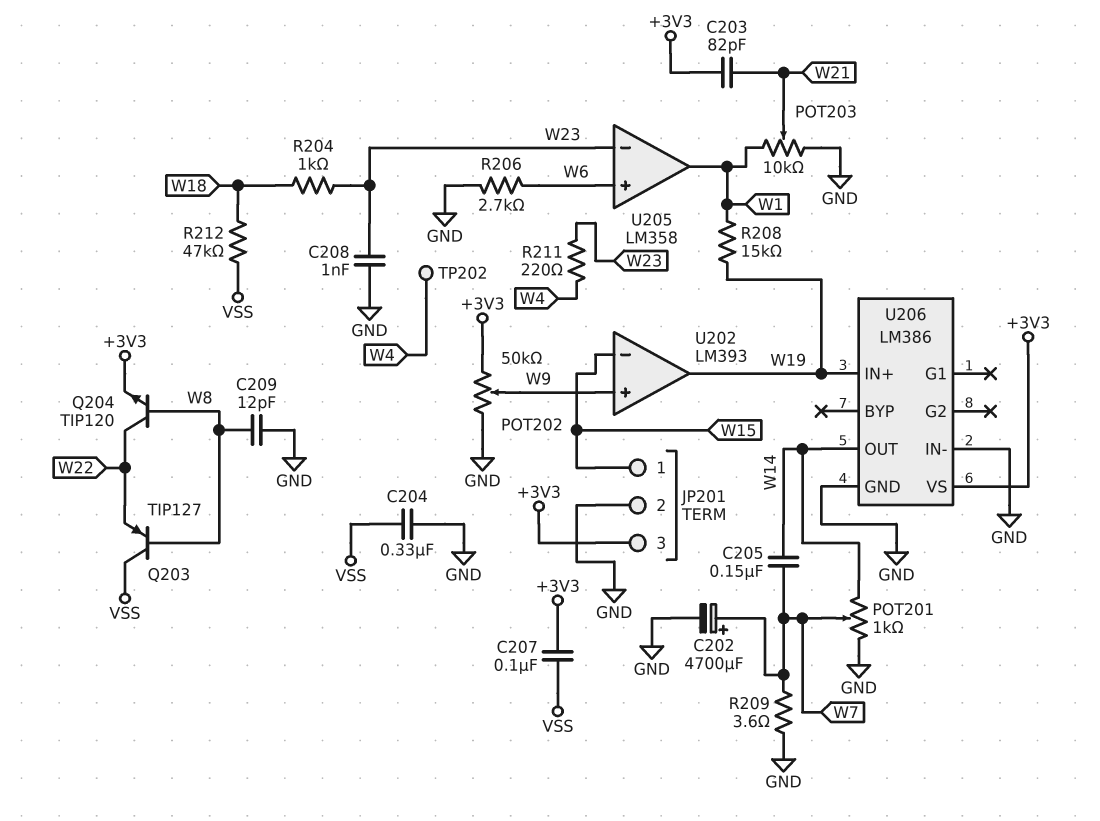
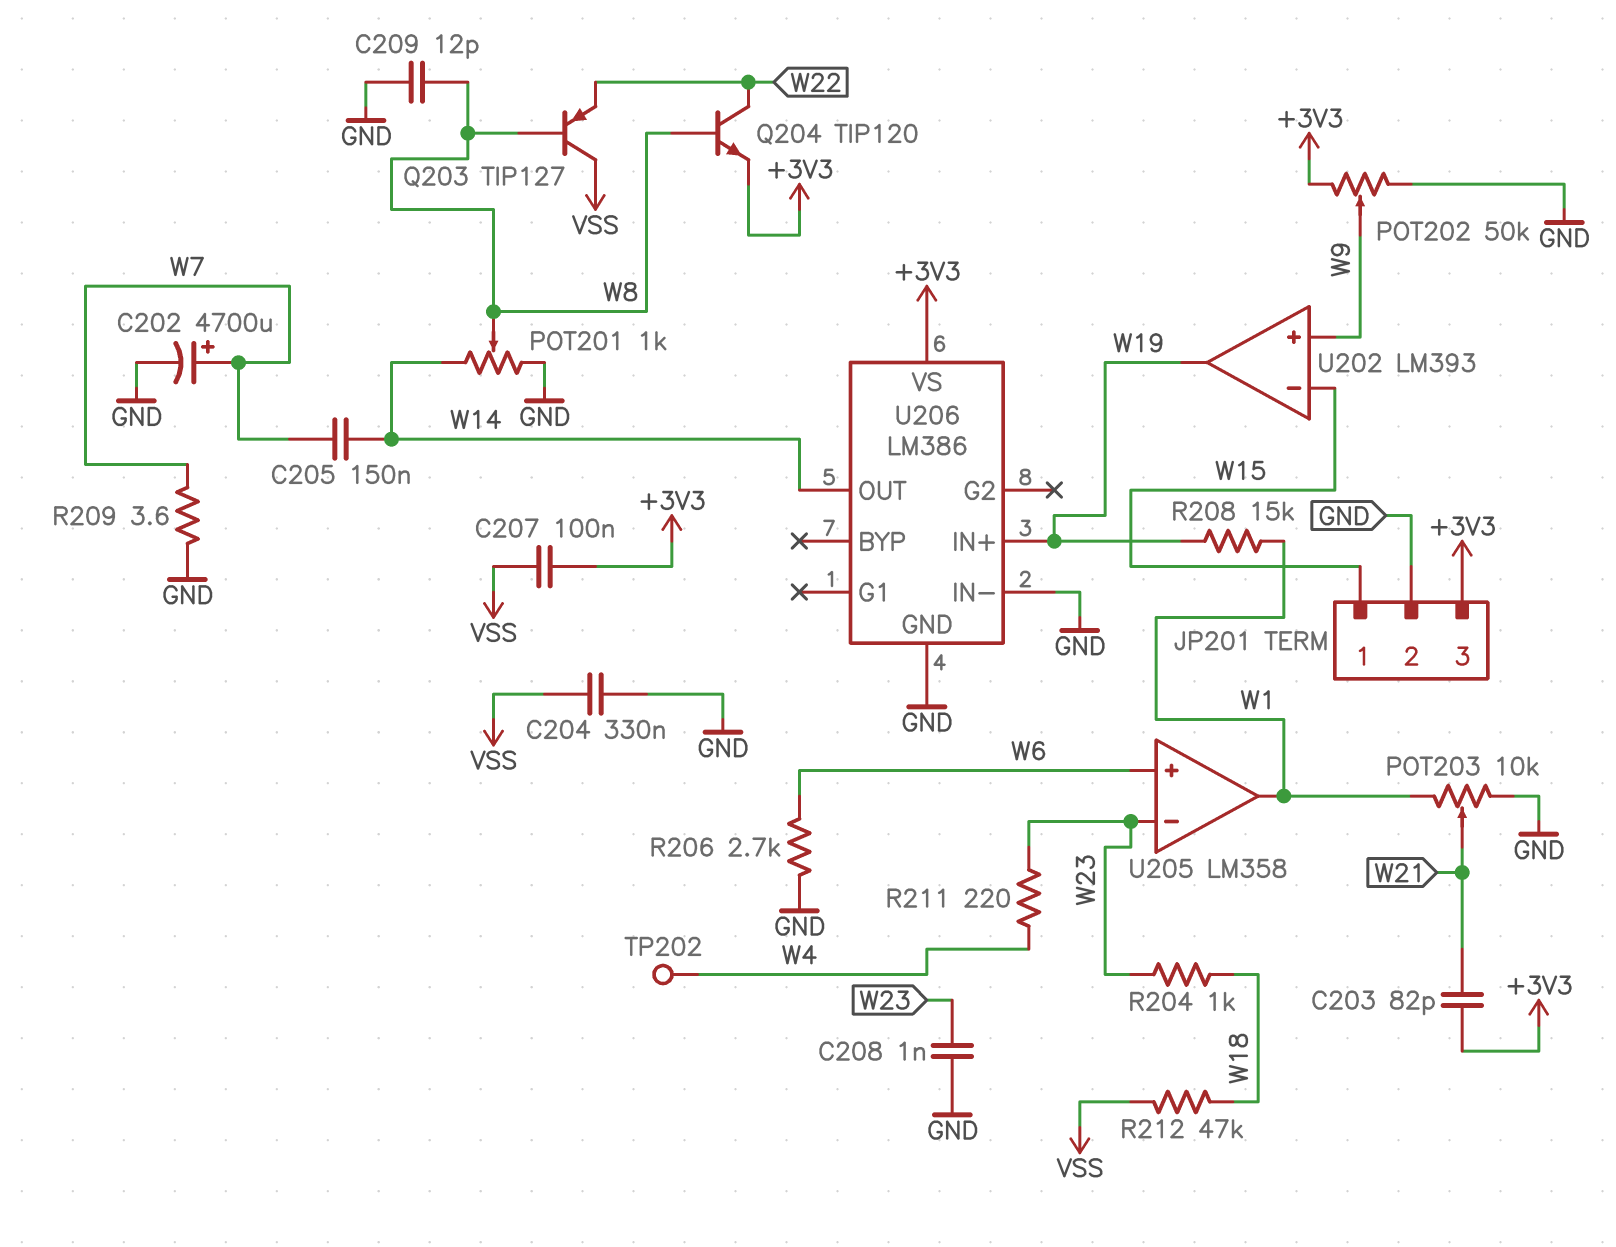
POT201: 1k (GND, W14, wiper W7) -> 1k (GND, W14, wiper W8)

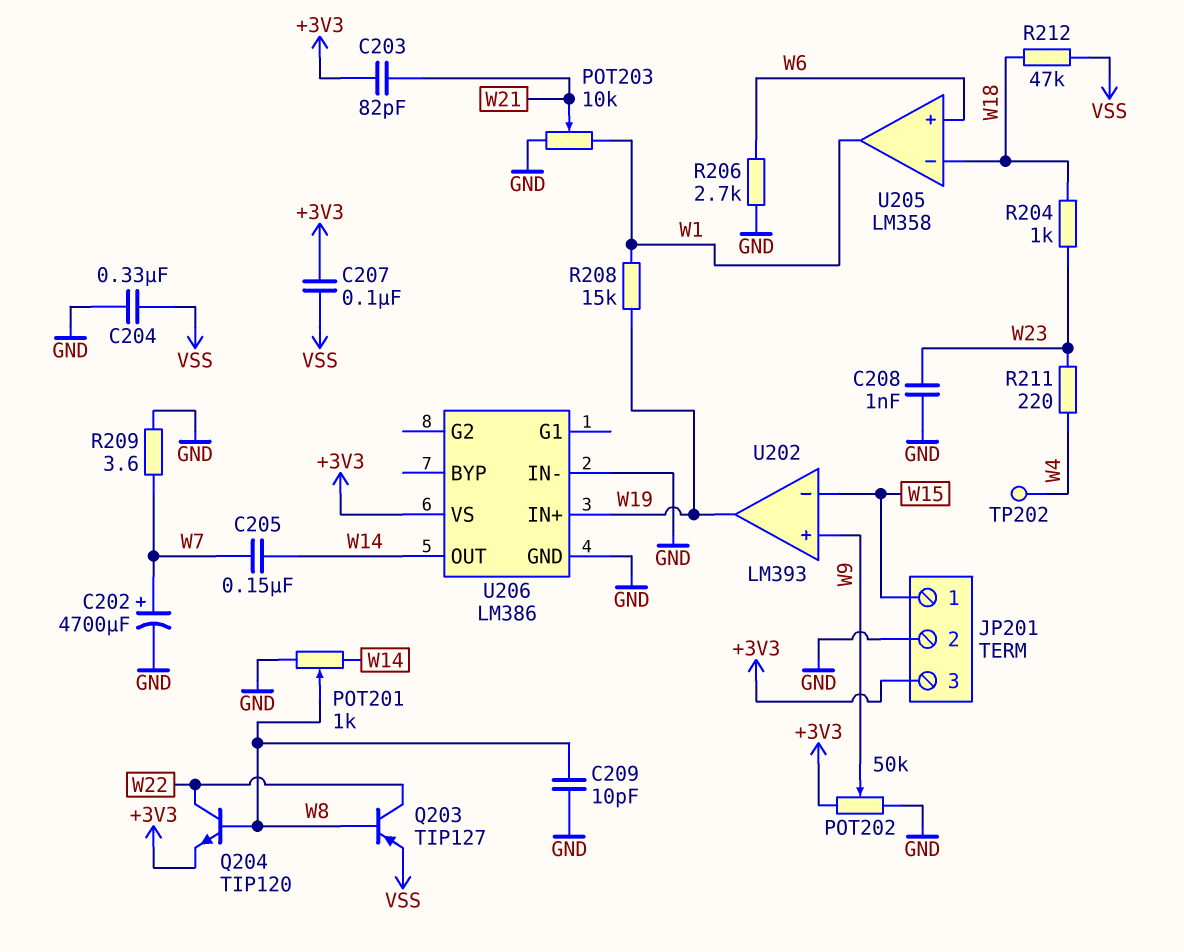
C209: 12pF (GND, W8) -> 10pF (GND, W8)
Q203: PNP TIP127 (B W8, C VSS, E W22) -> PNP TIP127 (B W8, C W22, E VSS)
U205 pin in-: W23 -> W18

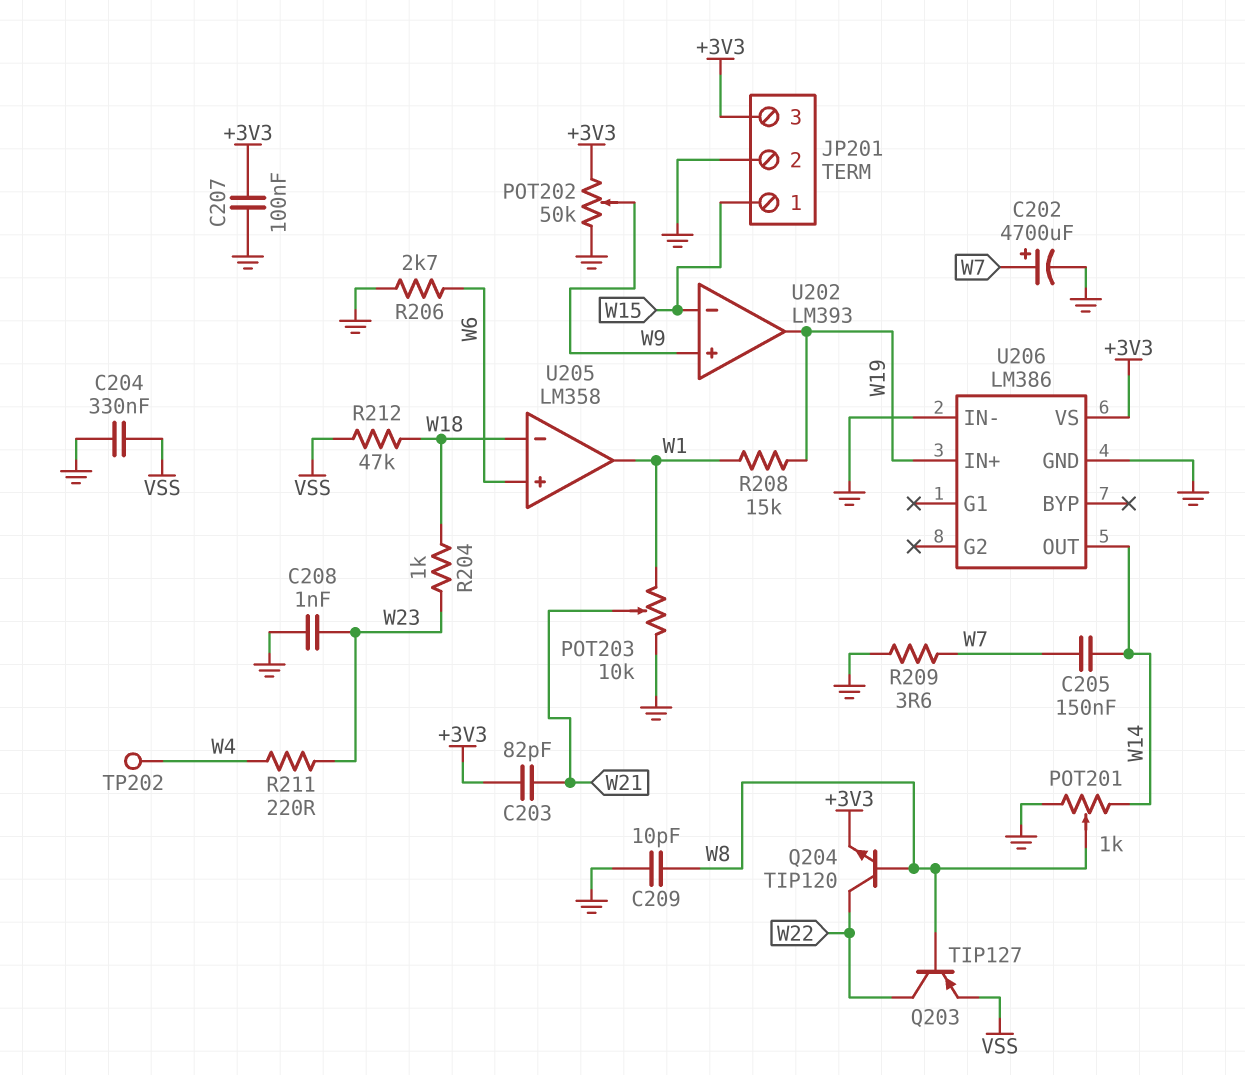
C207: 100nF (+3V3, VSS) -> 100nF (+3V3, GND)

